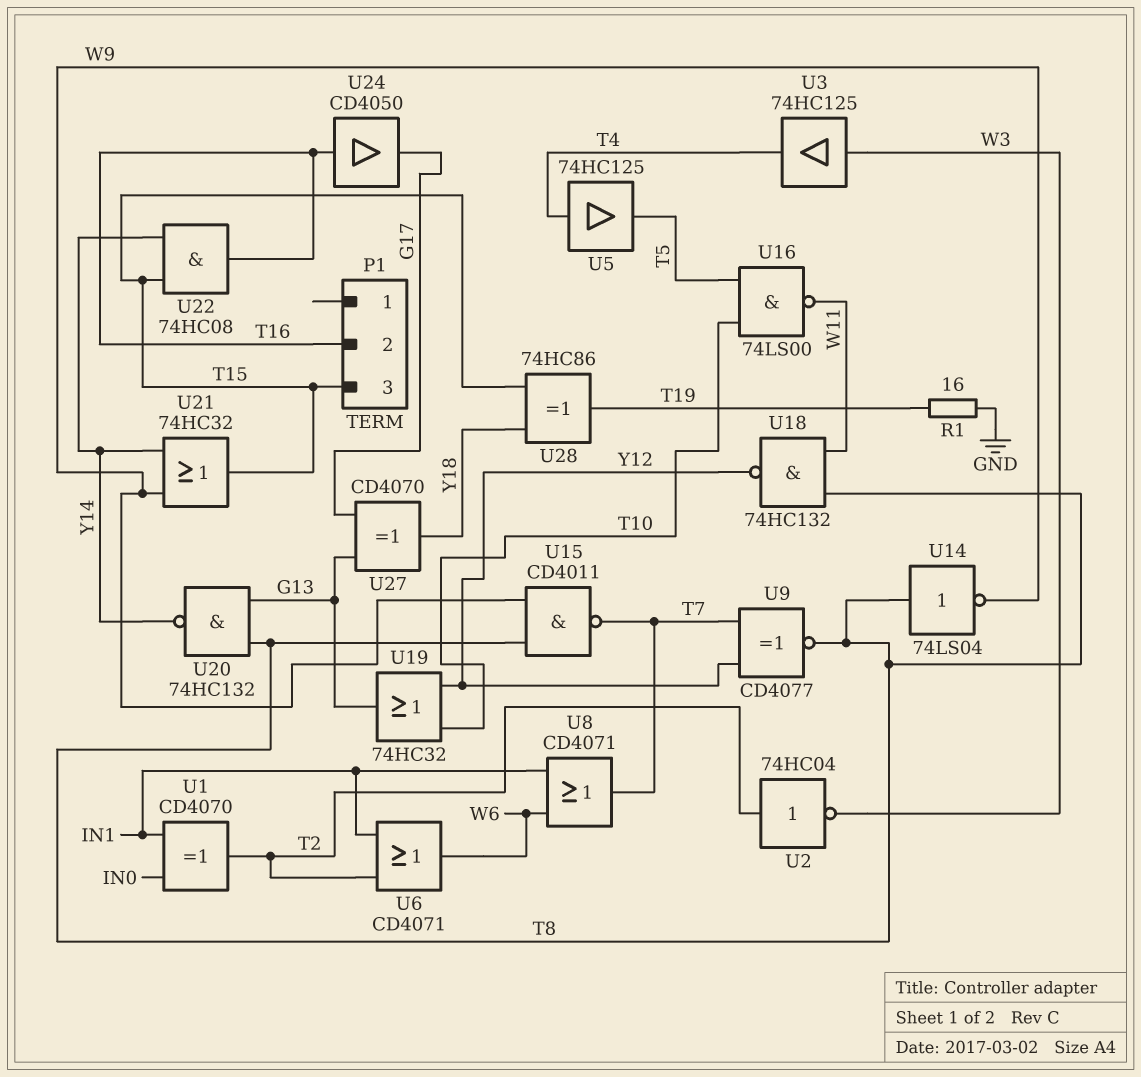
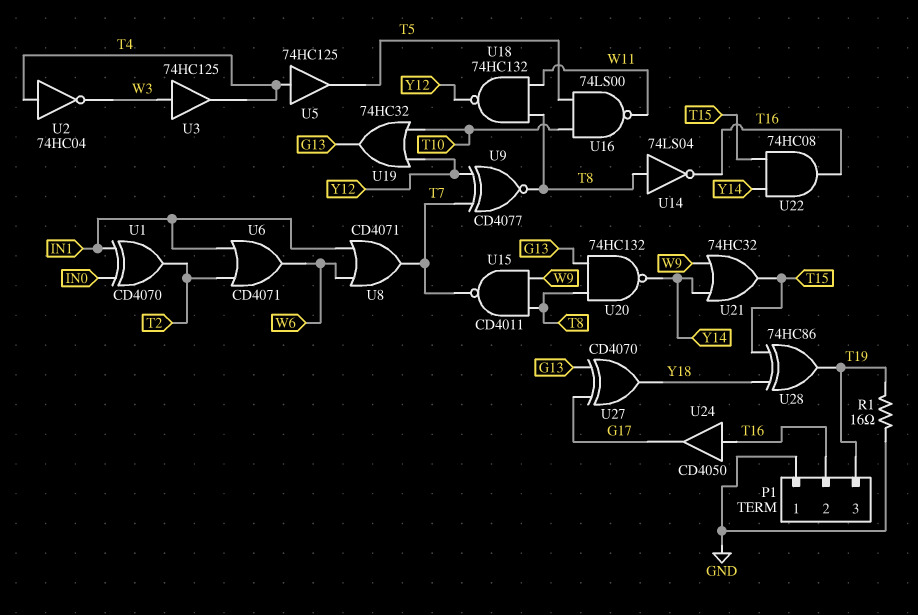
P1 pin 1: none -> GND
P1 pin 3: T15 -> T19
U2: NOT 74HC04 (in T2, out W3) -> NOT 74HC04 (in T4, out W3)
U14: NOT 74LS04 (in T8, out W9) -> NOT 74LS04 (in T8, out T16)

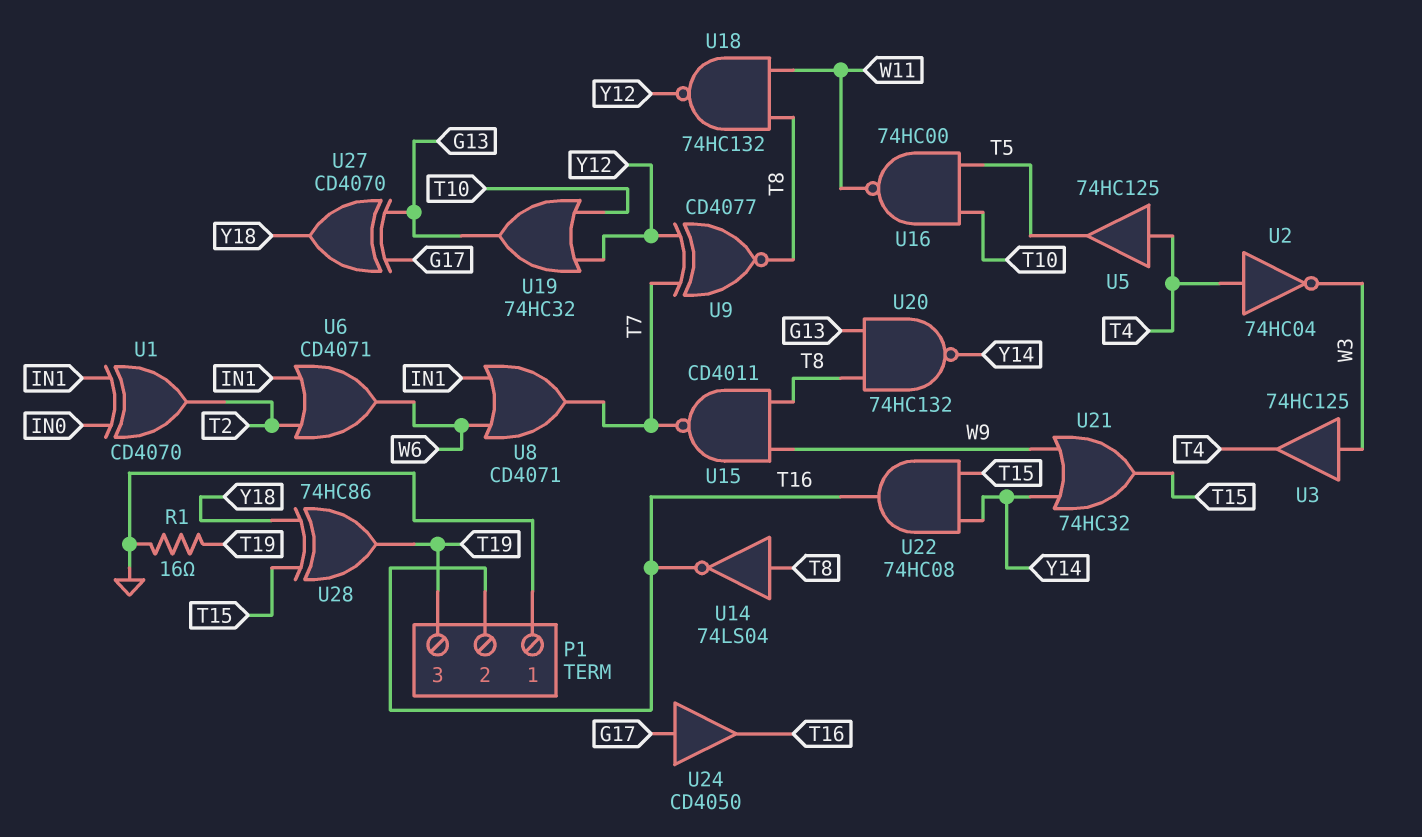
U16: NAND 74LS00 (in T5, in T10, out W11) -> NAND 74HC00 (in T5, in T10, out W11)
U24: buffer CD4050 (in T16, out G17) -> buffer CD4050 (in G17, out T16)

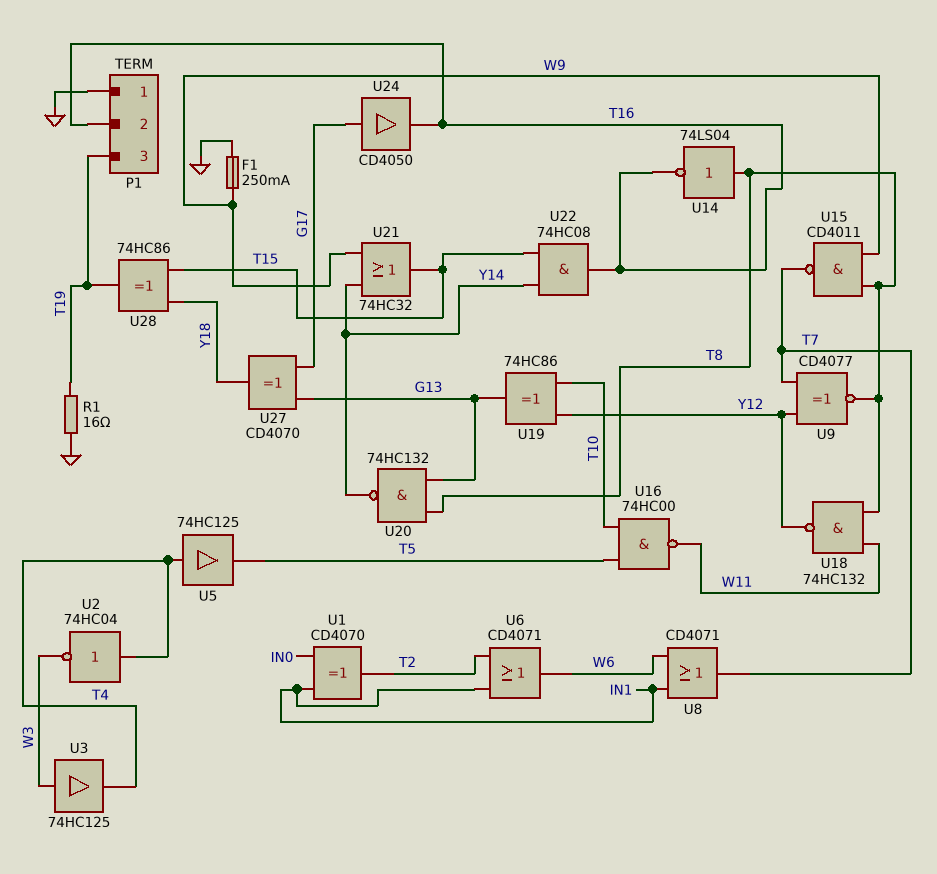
F1: none -> 250mA (GND, W9)
U19: OR 74HC32 (in T10, in Y12, out G13) -> XOR 74HC86 (in T10, in Y12, out G13)

